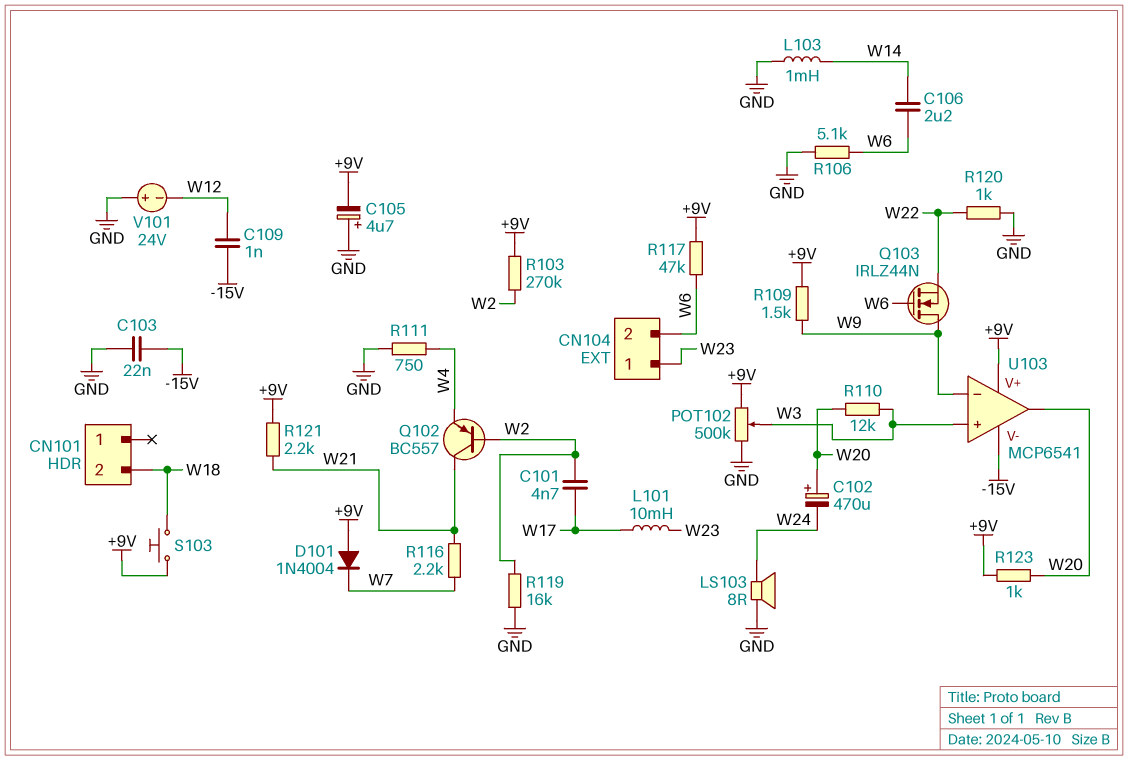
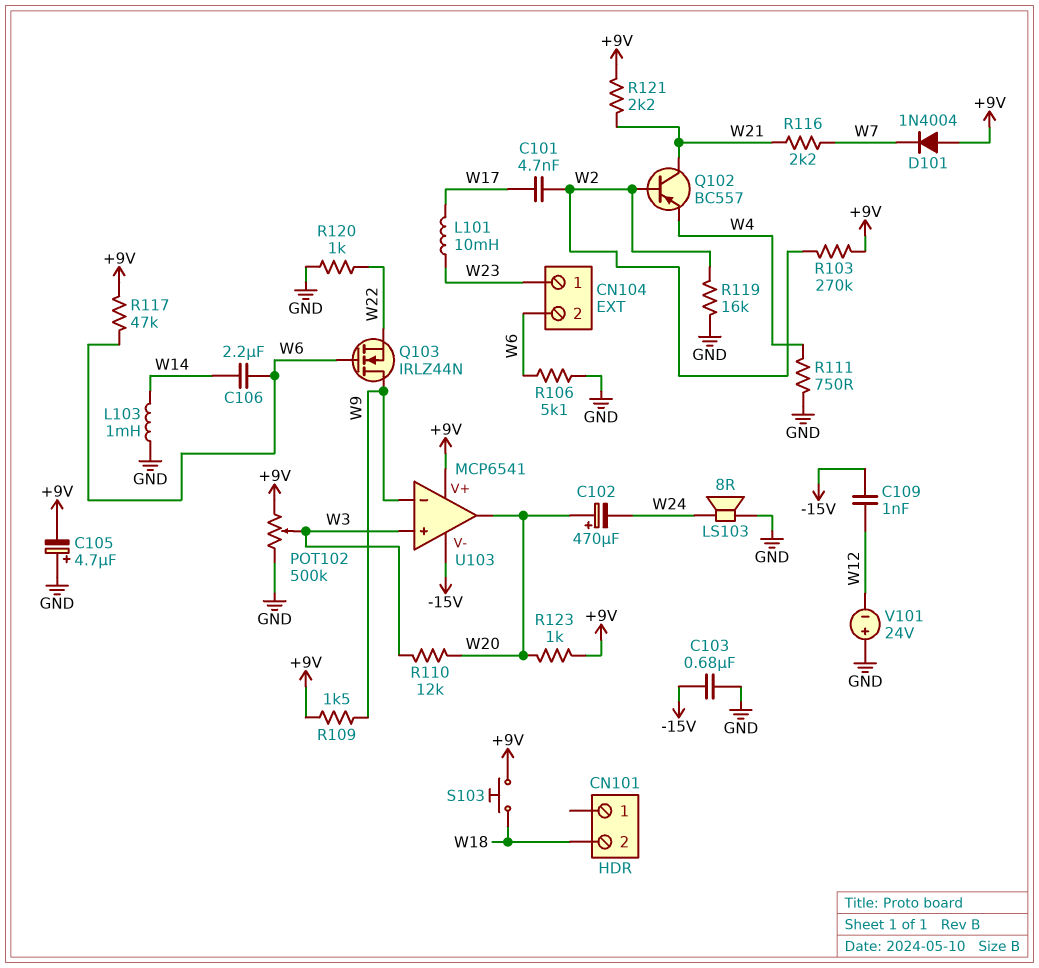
C103: 22nF (-15V, GND) -> 680nF (-15V, GND)

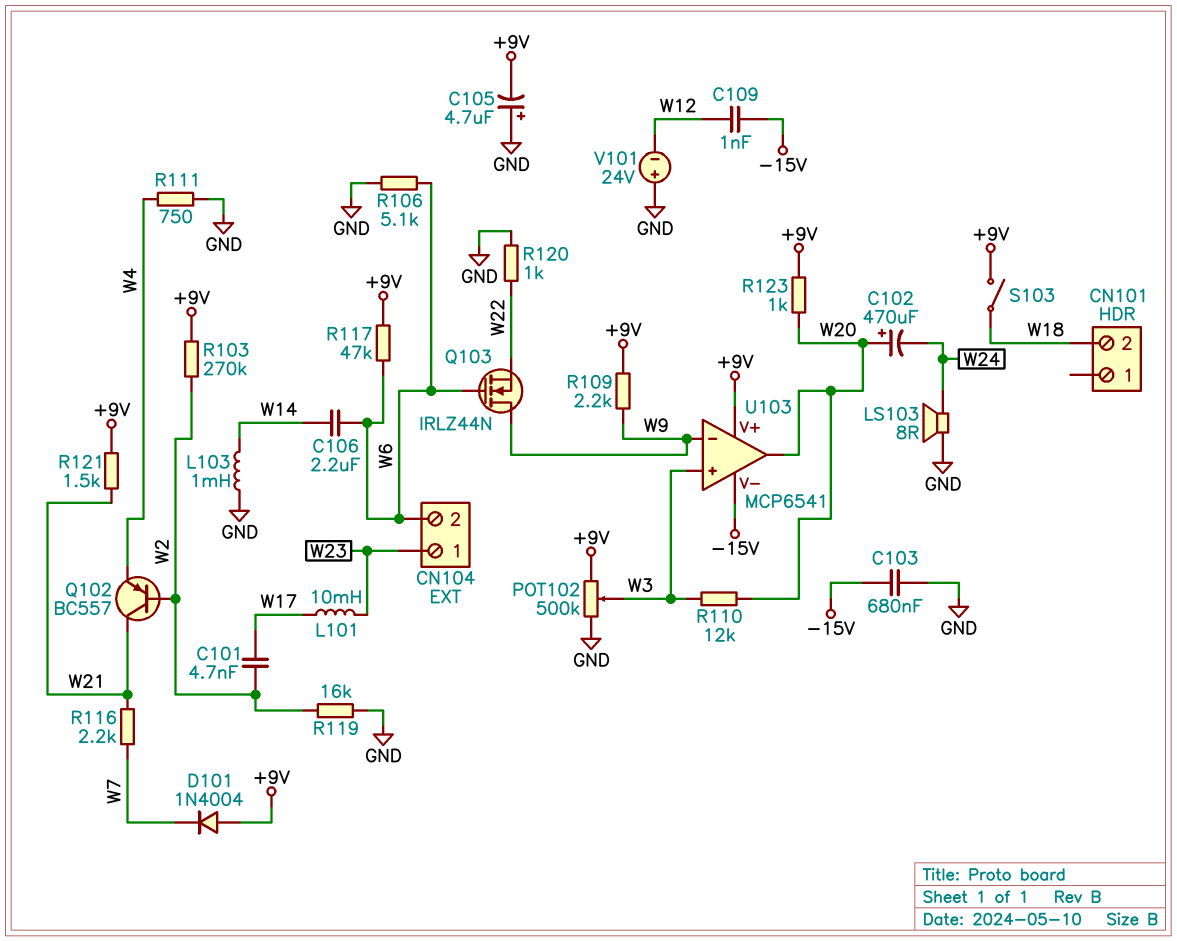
R109: 1.5k (+9V, W9) -> 2.2k (+9V, W9)
R121: 2.2k (+9V, W21) -> 1.5k (+9V, W21)
S103: button (+9V, W18) -> switch (+9V, W18)

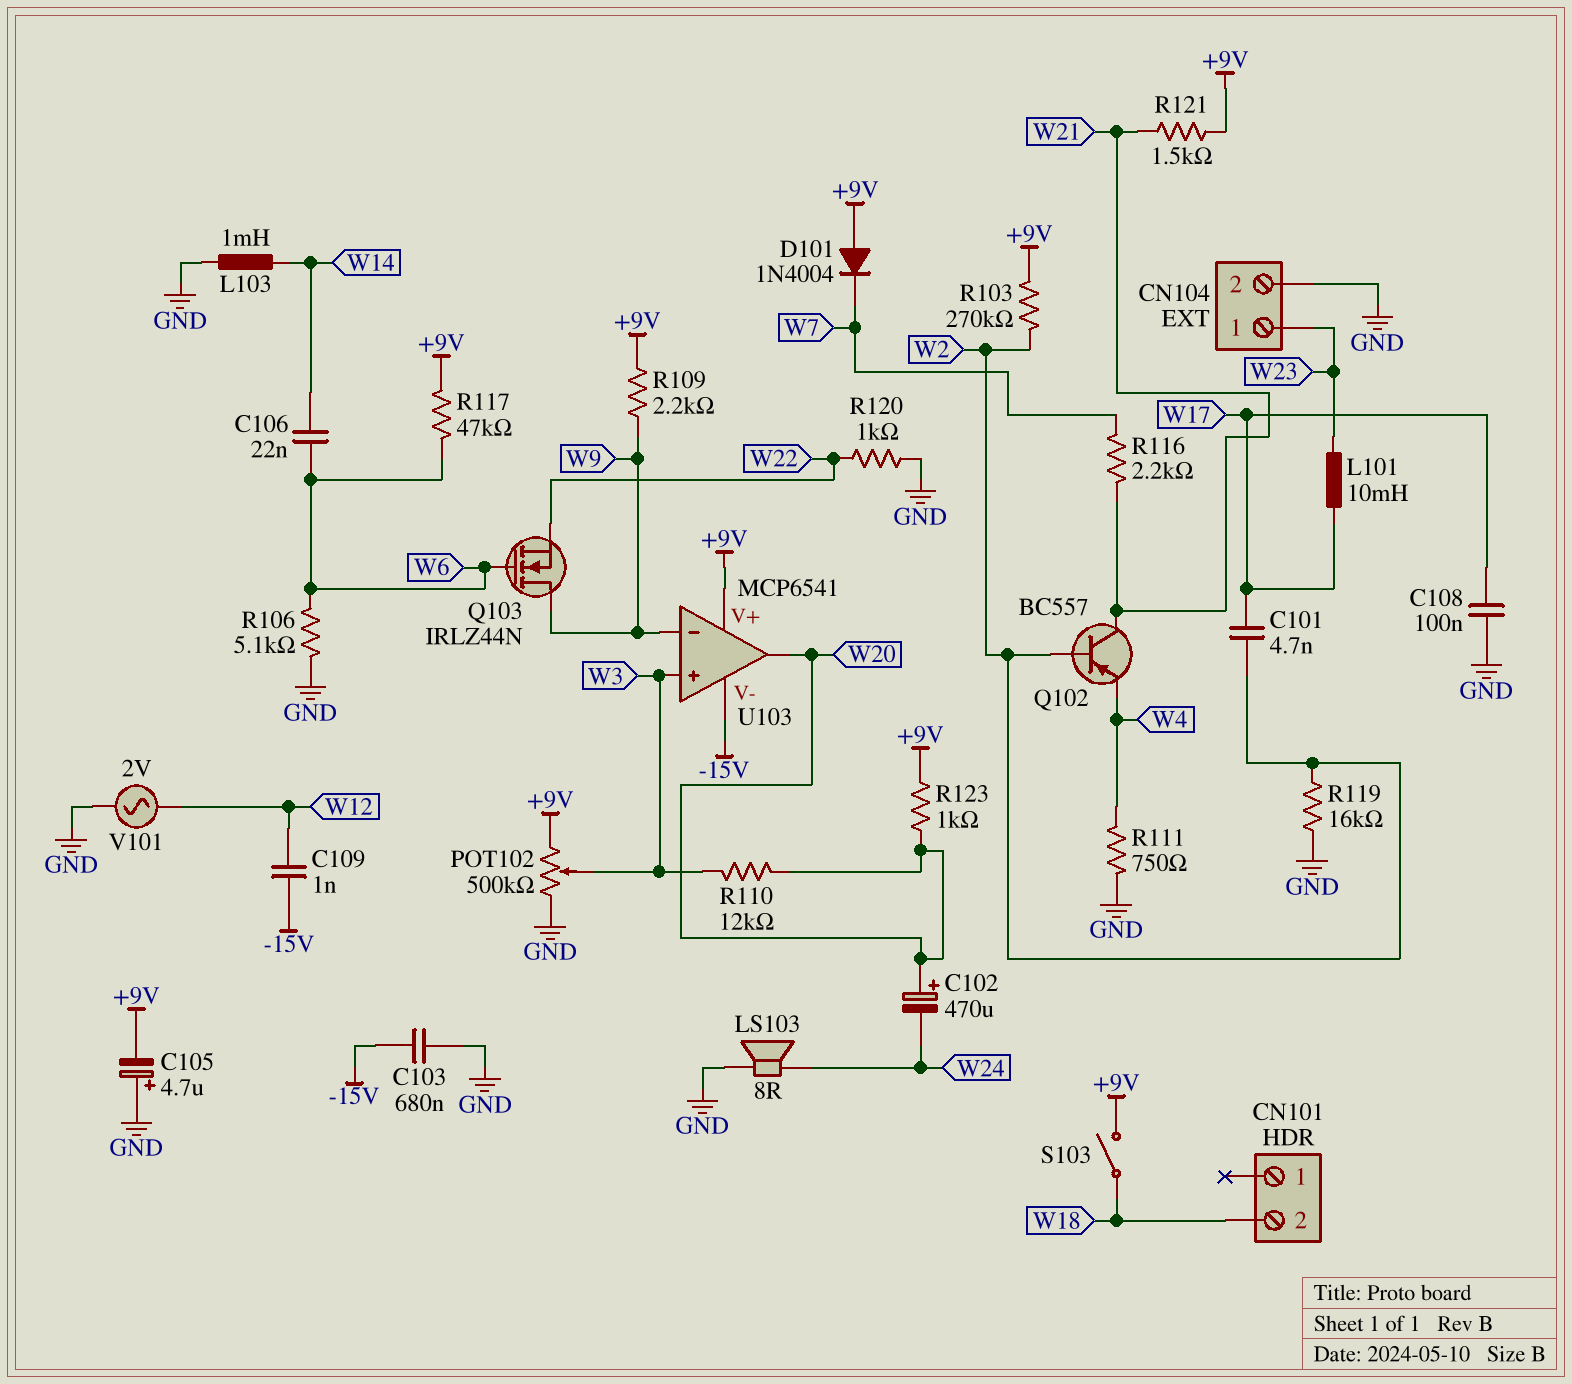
C106: 2.2uF (W6, W14) -> 22nF (W6, W14)
C108: none -> 100nF (GND, W17)
CN104 pin 2: W6 -> GND
V101: 24V (plus GND, minus W12) -> AC 2V (GND, W12)

